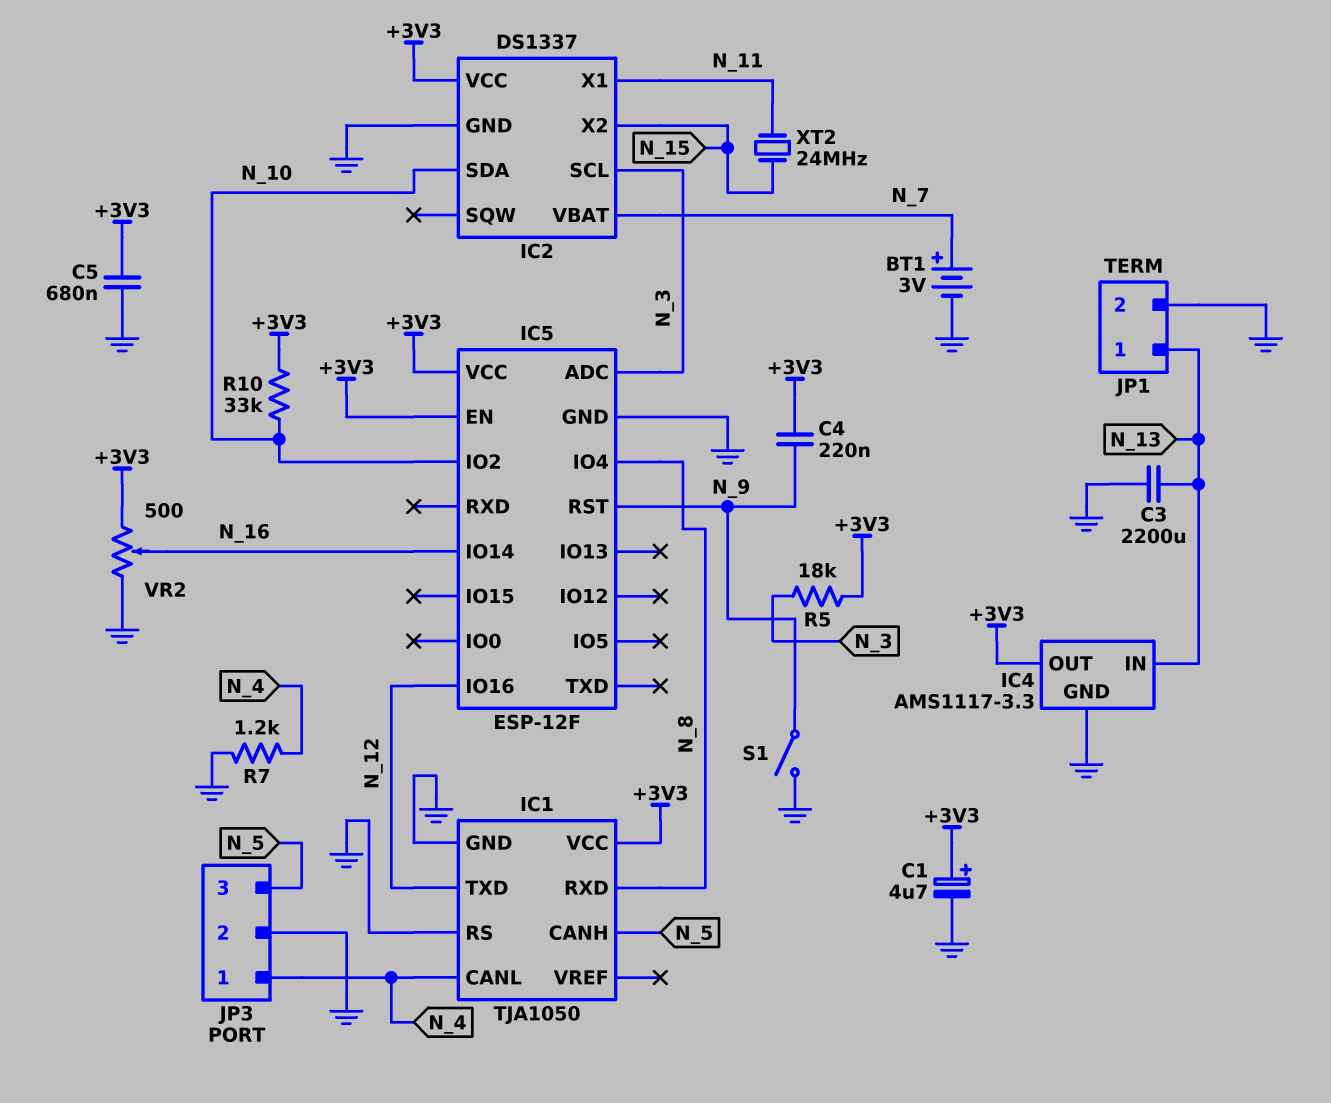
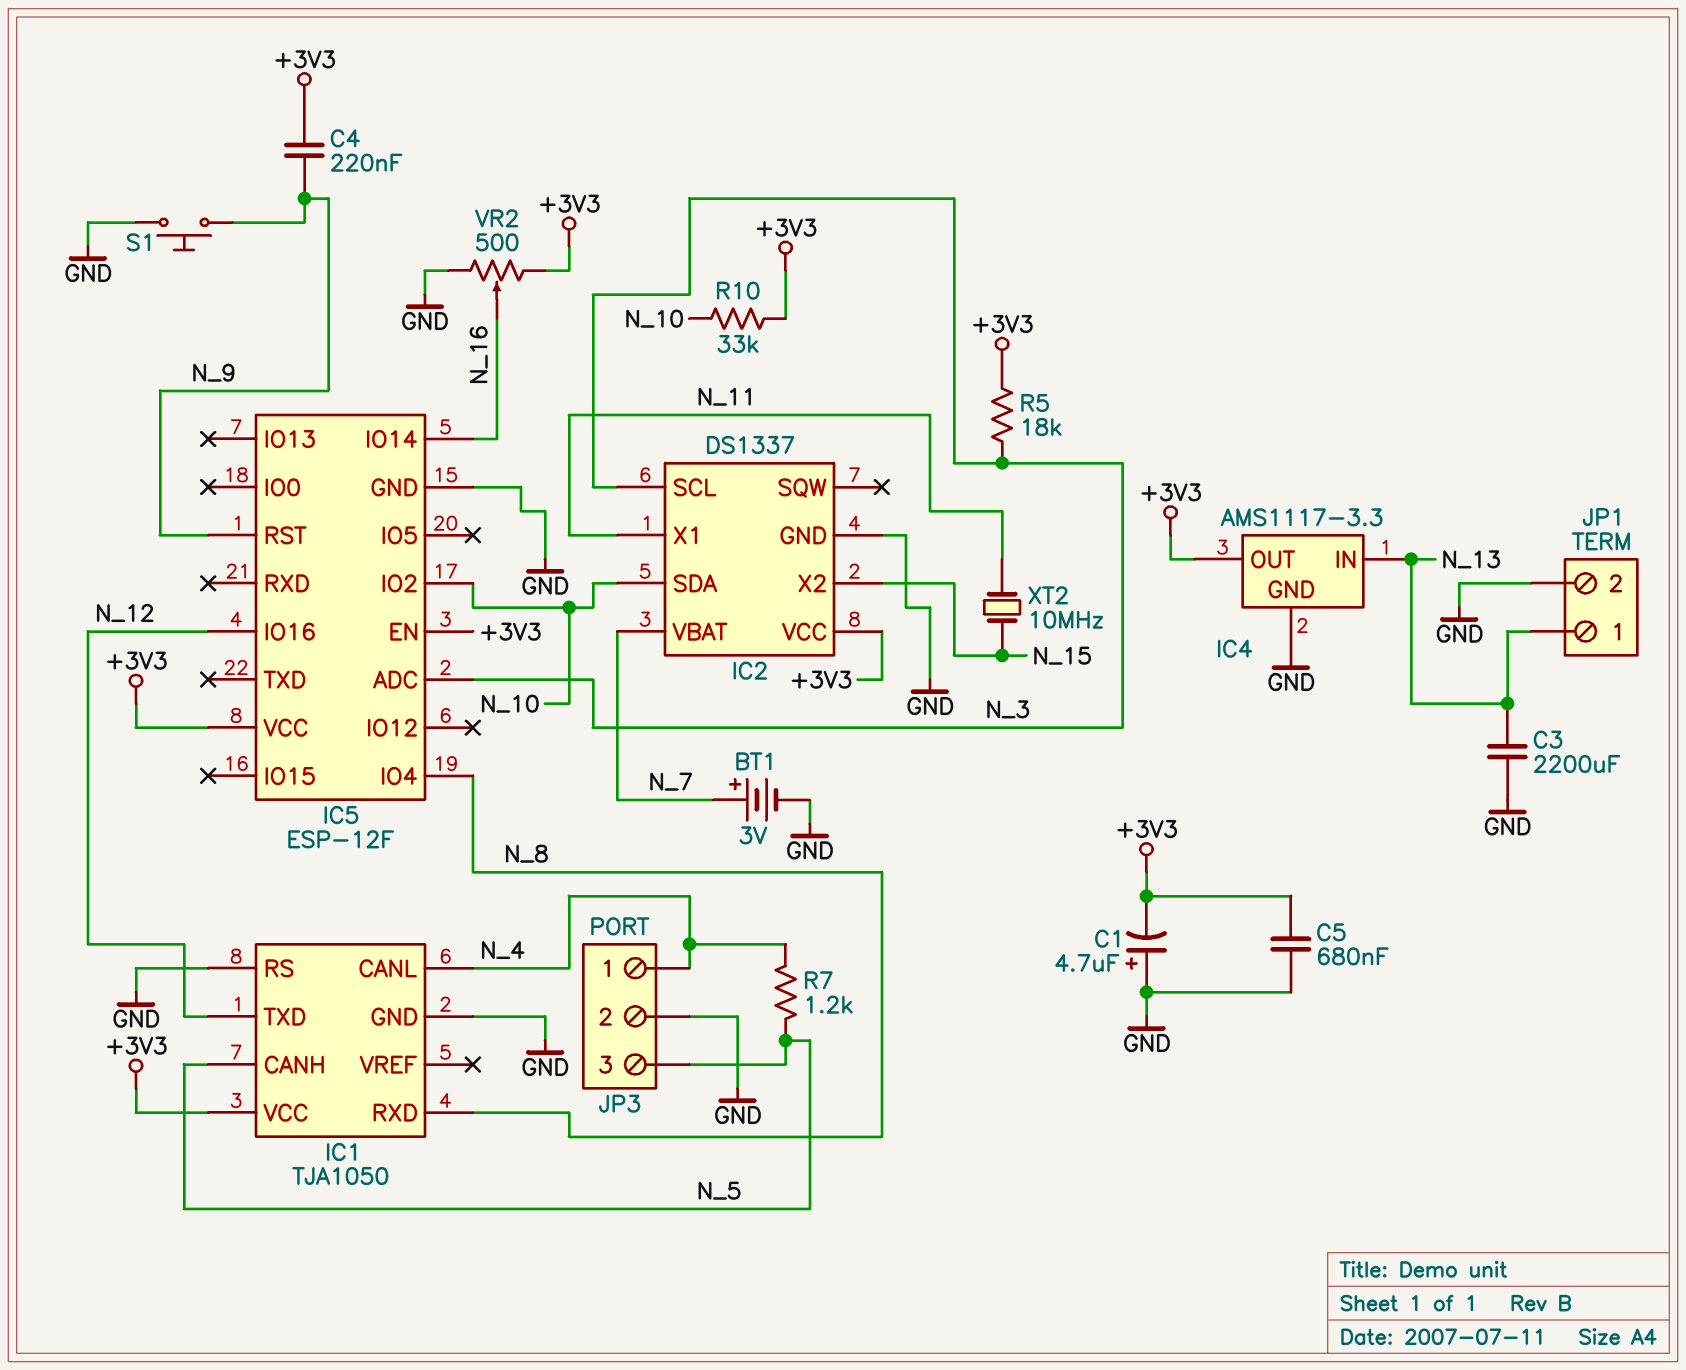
C1: 4.7uF (plus +3V3, minus GND) -> 4.7uF (plus GND, minus +3V3)
R7: 1.2k (GND, N_4) -> 1.2k (N_4, N_5)
S1: switch (GND, N_9) -> button (GND, N_9)
XT2: 24MHz (N_11, N_15) -> 10MHz (N_11, N_15)

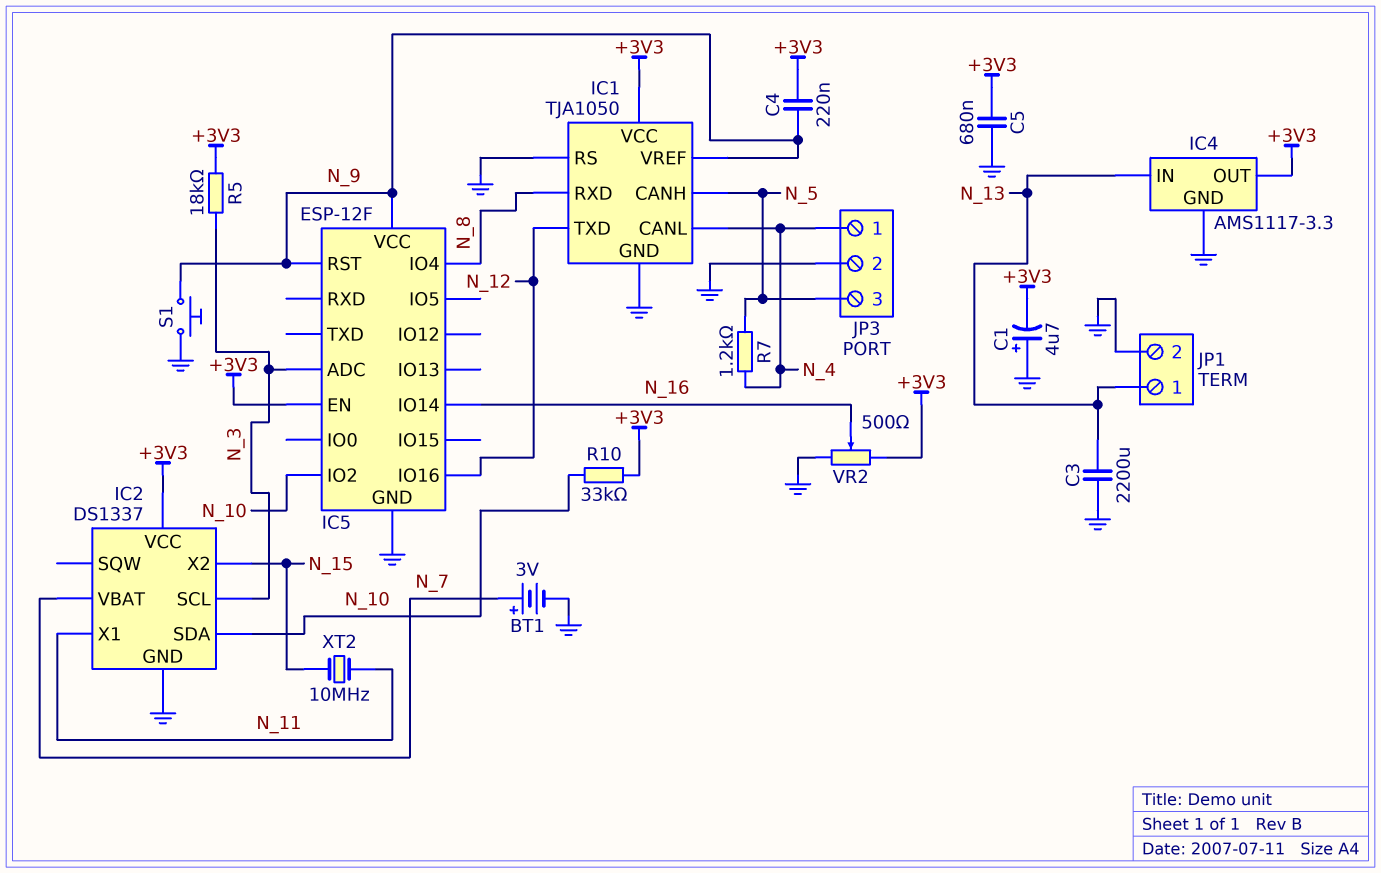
IC1 pin VREF: none -> N_9
IC5 pin VCC: +3V3 -> N_9

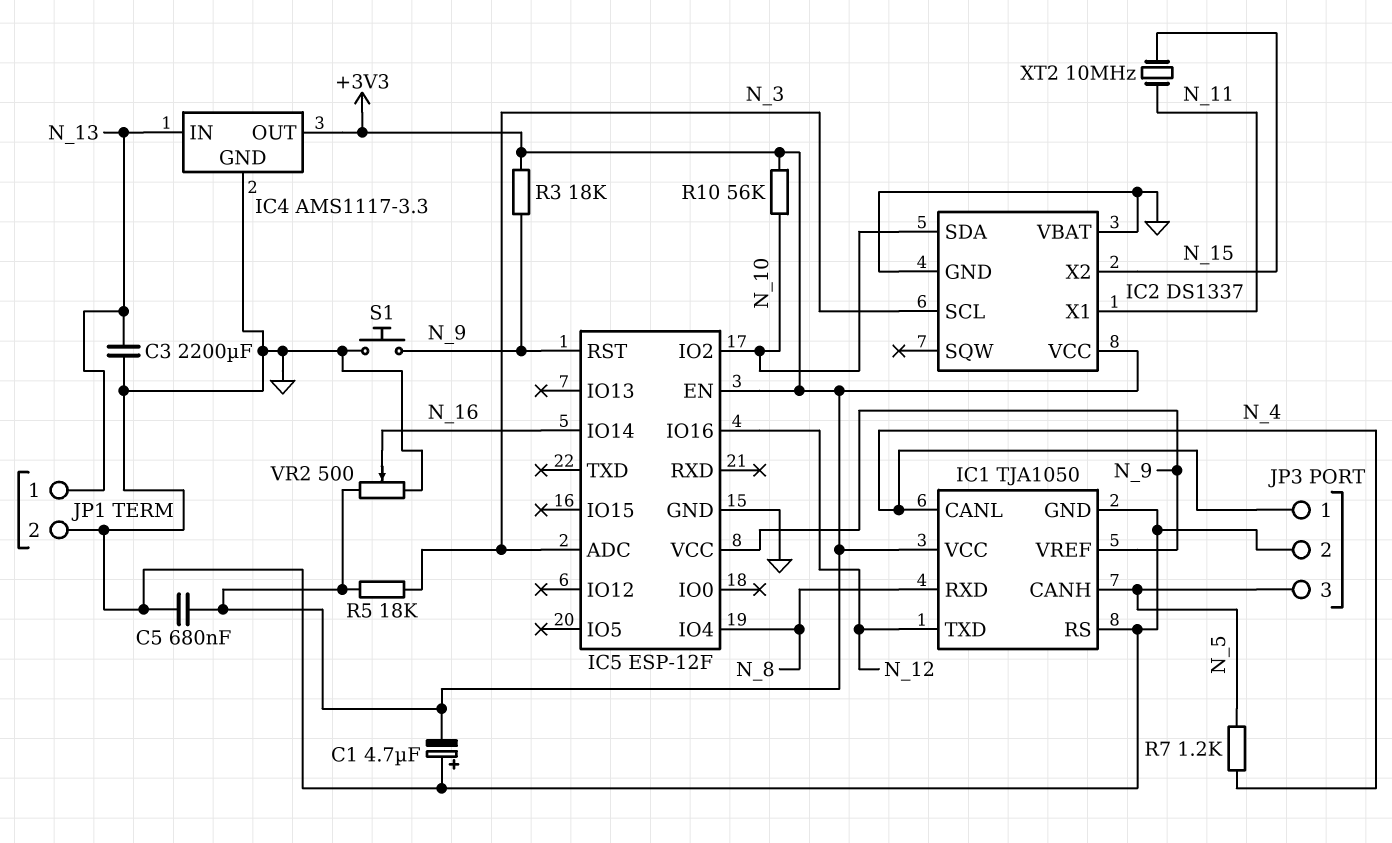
BT1: 3V (plus N_7, minus GND) -> none
C4: 220nF (+3V3, N_9) -> none
IC2 pin VBAT: N_7 -> GND
R3: none -> 18k (+3V3, N_9)
R10: 33k (+3V3, N_10) -> 56k (+3V3, N_10)

